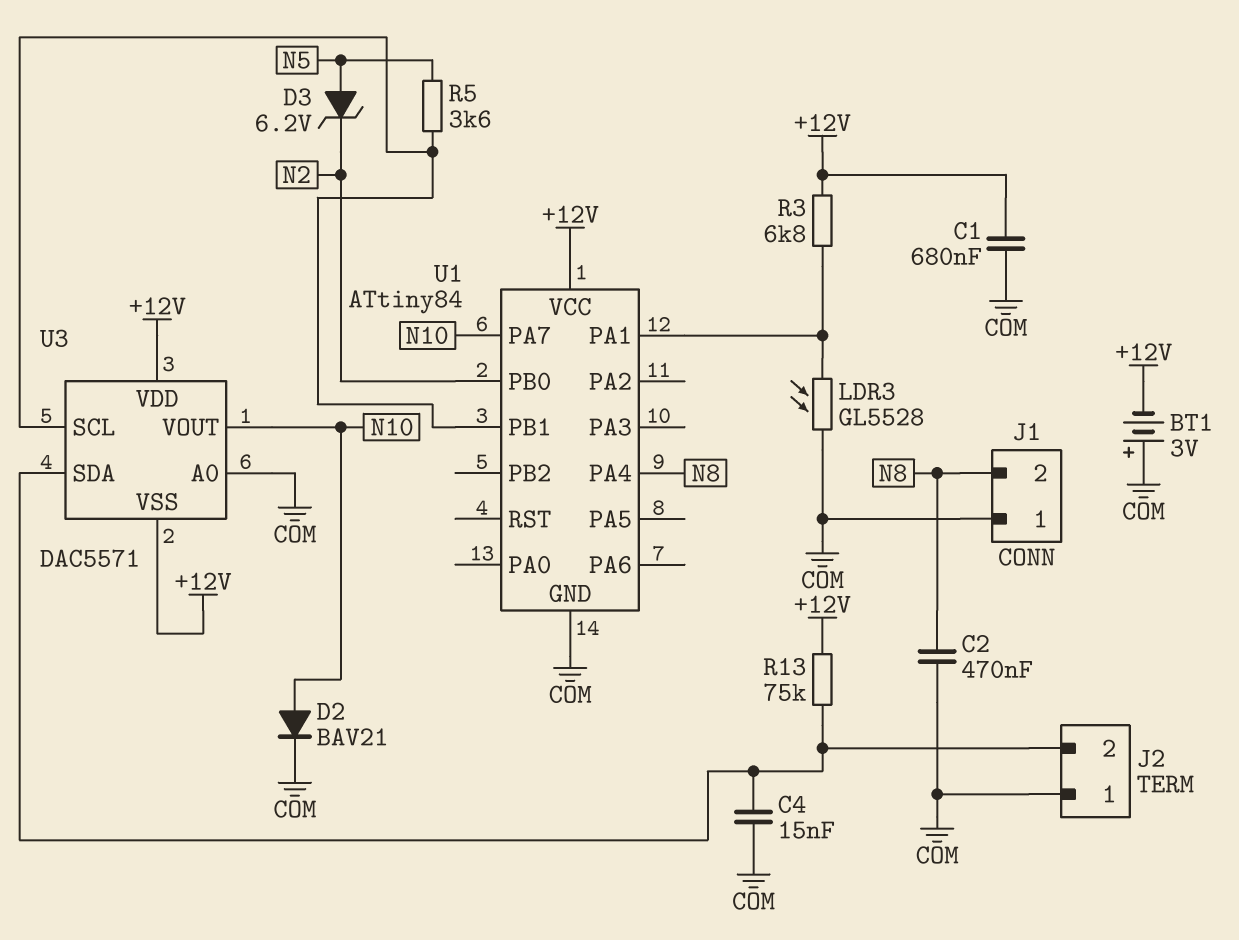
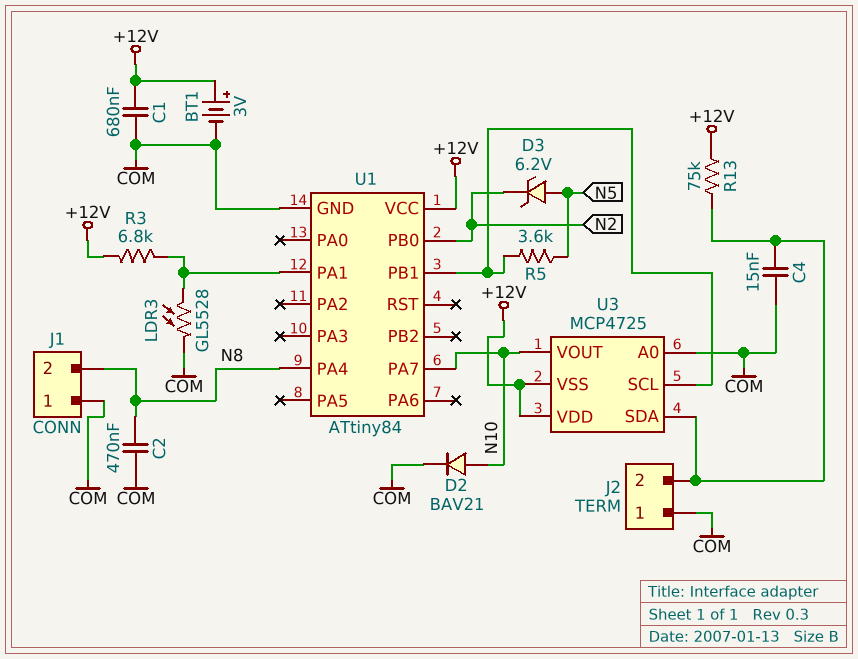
BT1: 3V (plus COM, minus +12V) -> 3V (plus +12V, minus COM)
U3: DAC5571 -> MCP4725

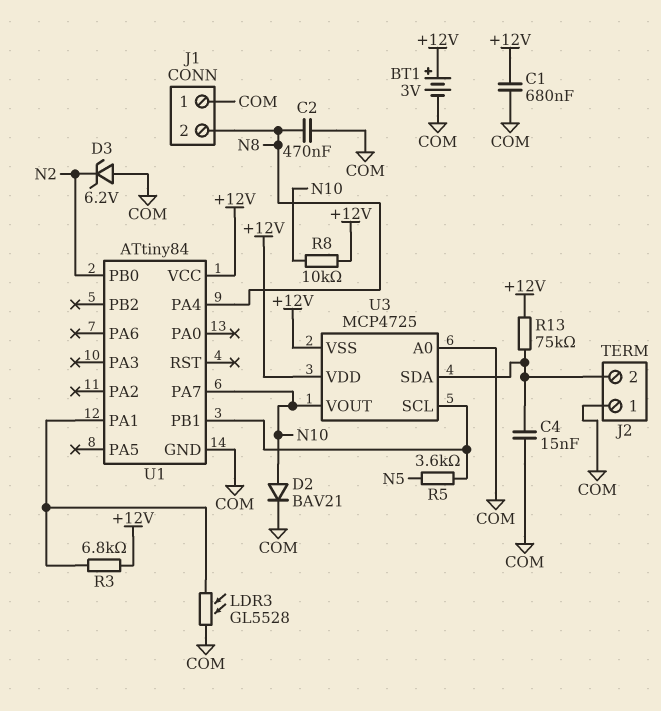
D3: zener 6.2V (A N5, K N2) -> zener 6.2V (A COM, K N2)
R8: none -> 10k (+12V, N10)

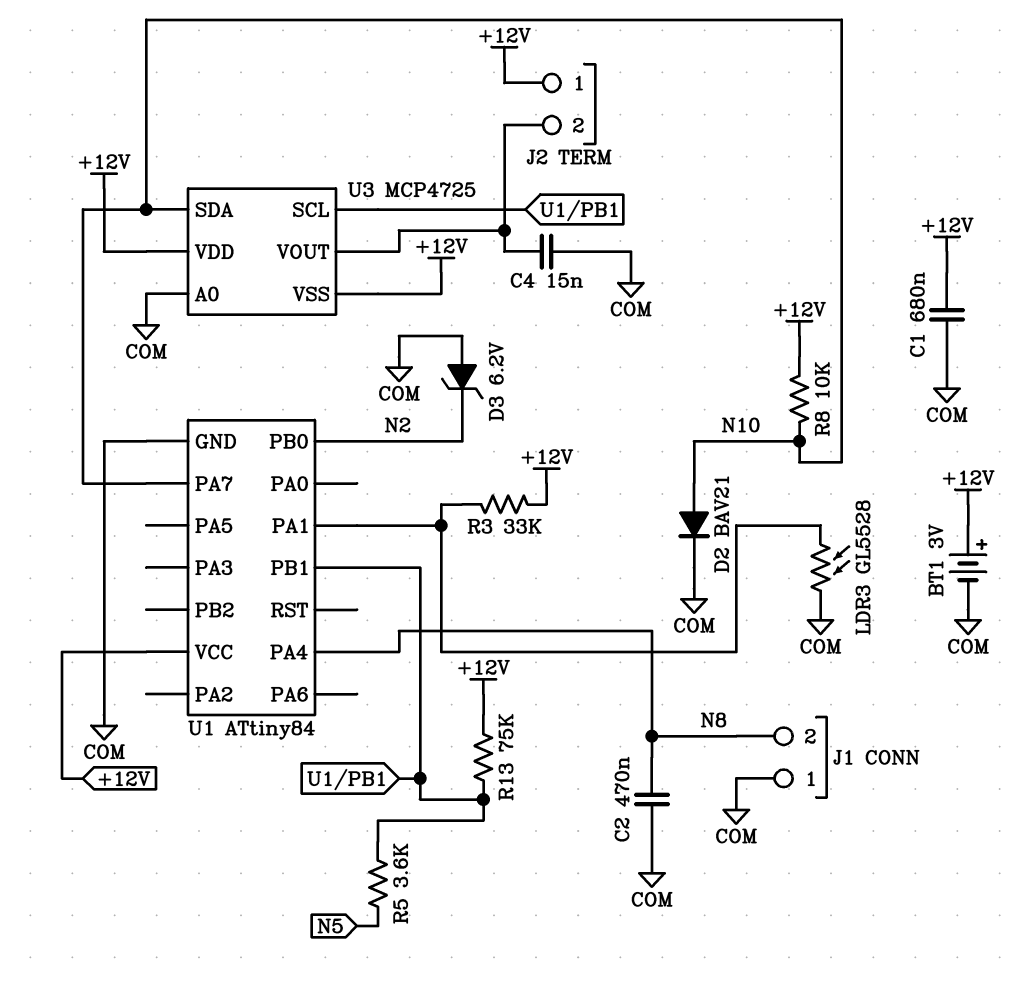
J2 pin 1: COM -> +12V
R3: 6.8k (+12V, U1/PA1) -> 33k (+12V, U1/PA1)
R13: 75k (+12V, J2/2) -> 75k (+12V, U1/PB1)
U3 pin SDA: J2/2 -> N10
U3 pin VOUT: N10 -> J2/2

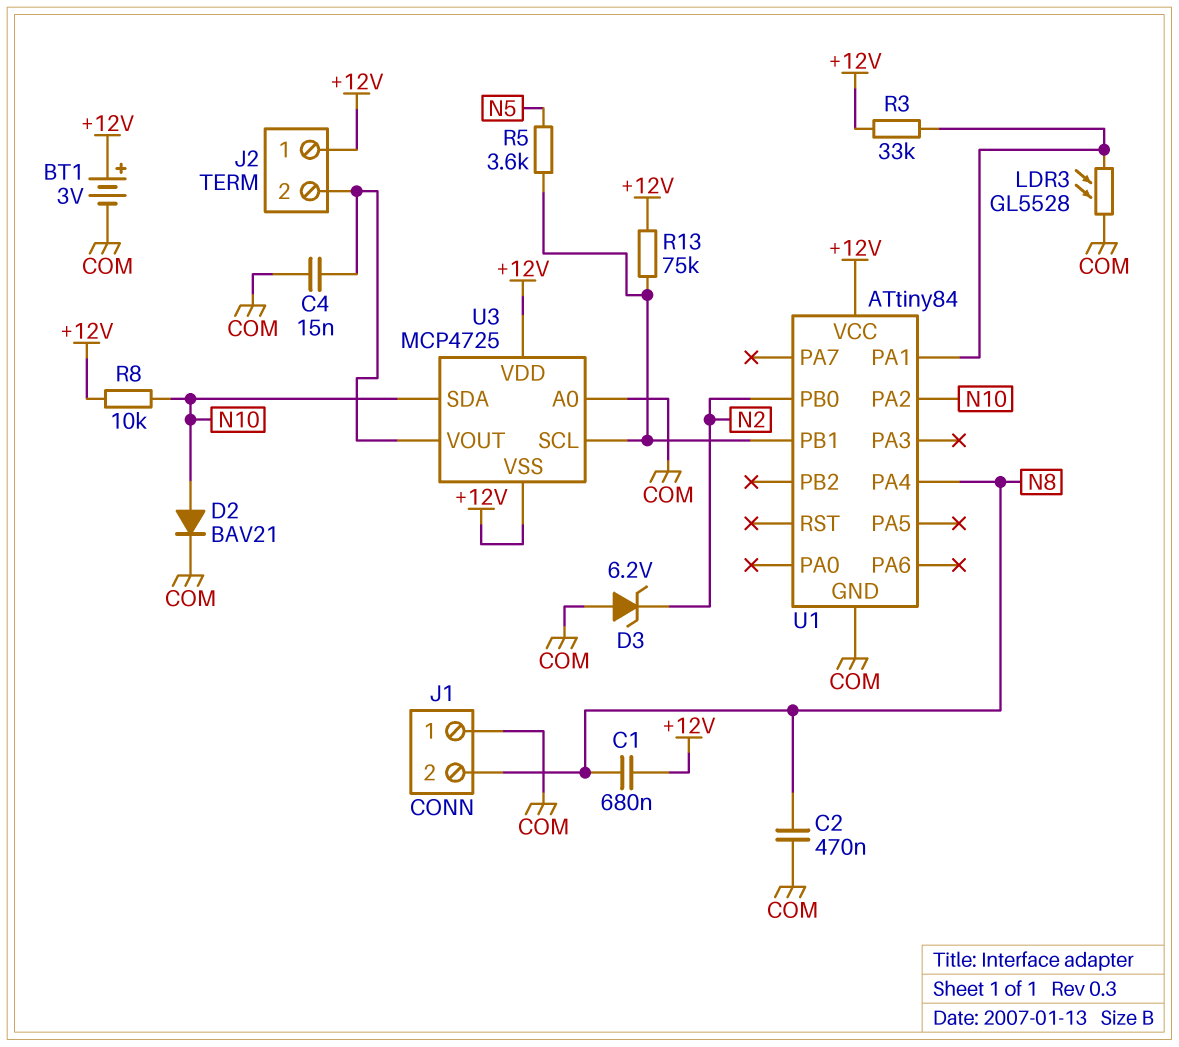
C1: 680nF (+12V, COM) -> 680nF (+12V, N8)
U1 pin PA2: none -> N10
U1 pin PA7: N10 -> none

